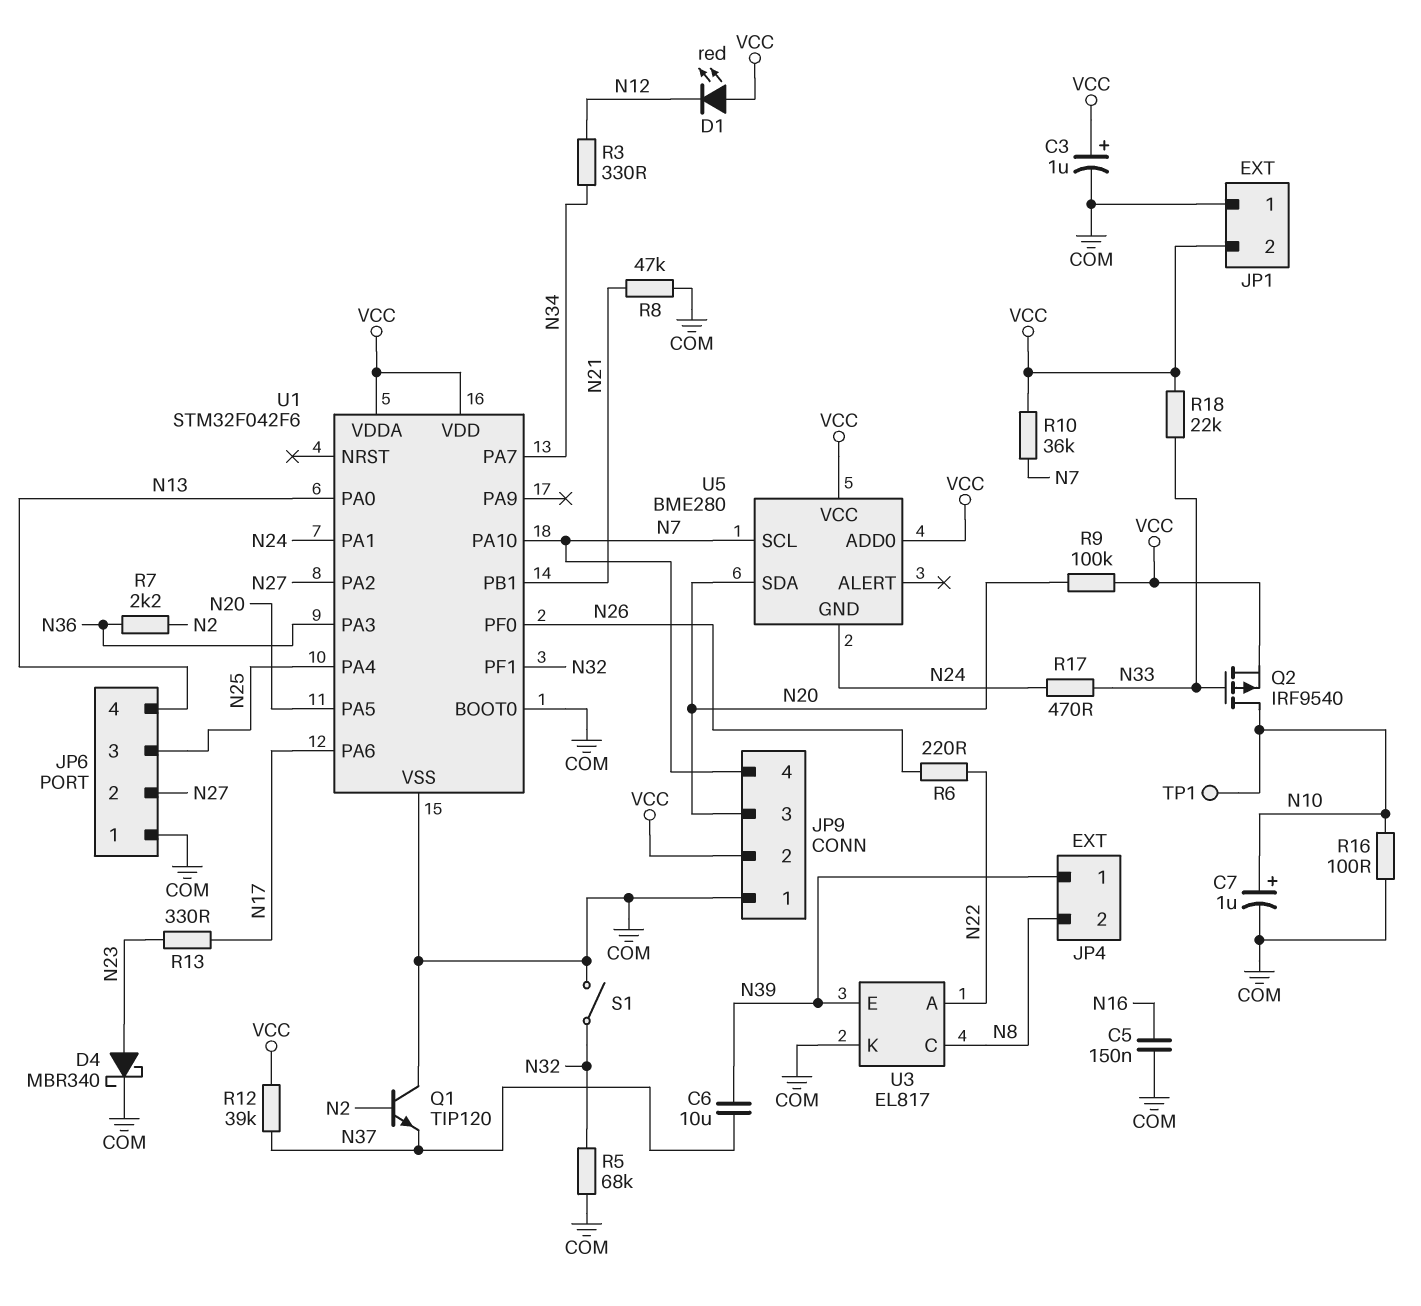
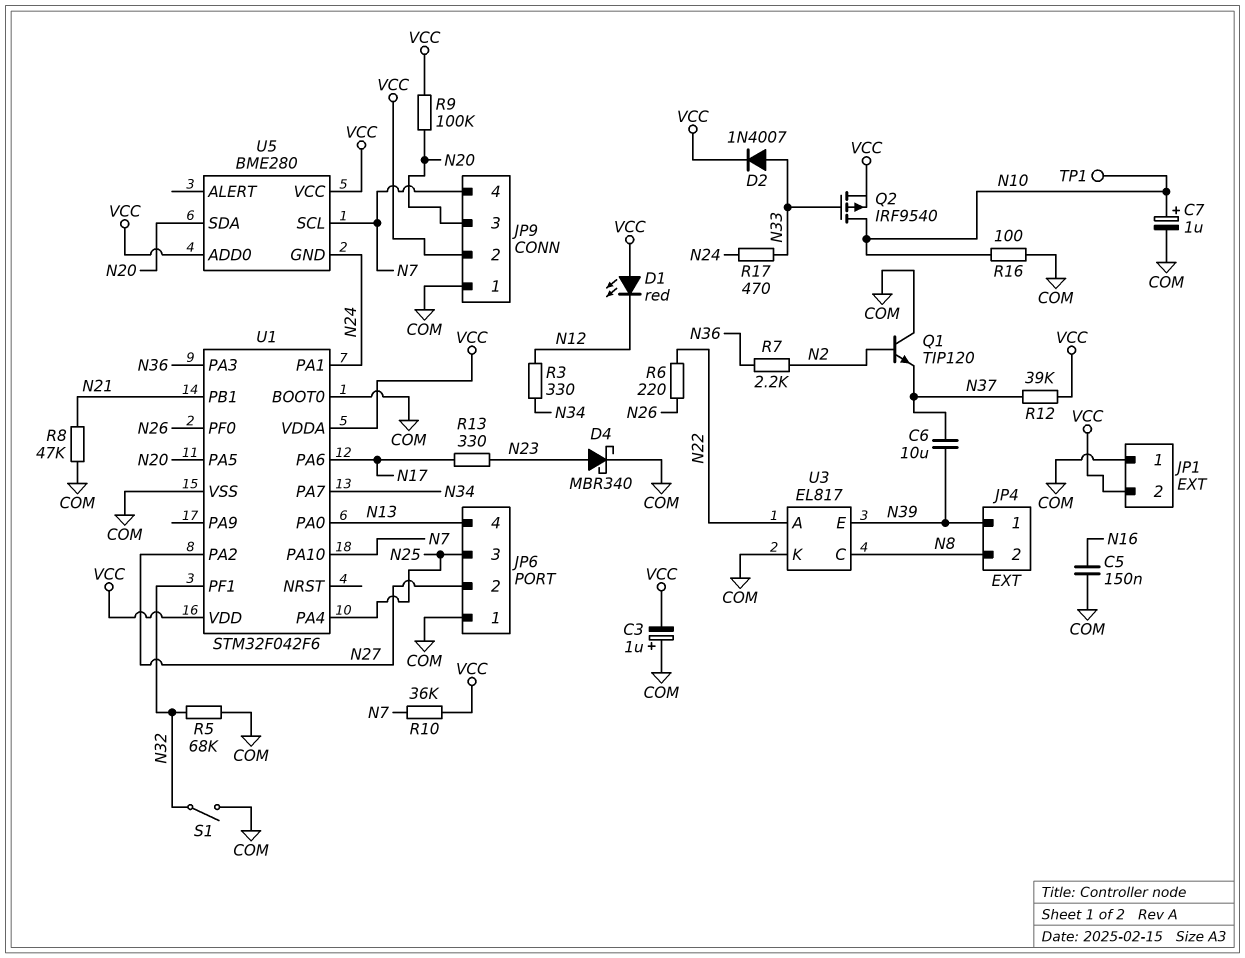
C3: 1uF (plus VCC, minus COM) -> 1uF (plus COM, minus VCC)
D2: none -> diode 1N4007 (A N33, K VCC)
R18: 22k (N33, VCC) -> none

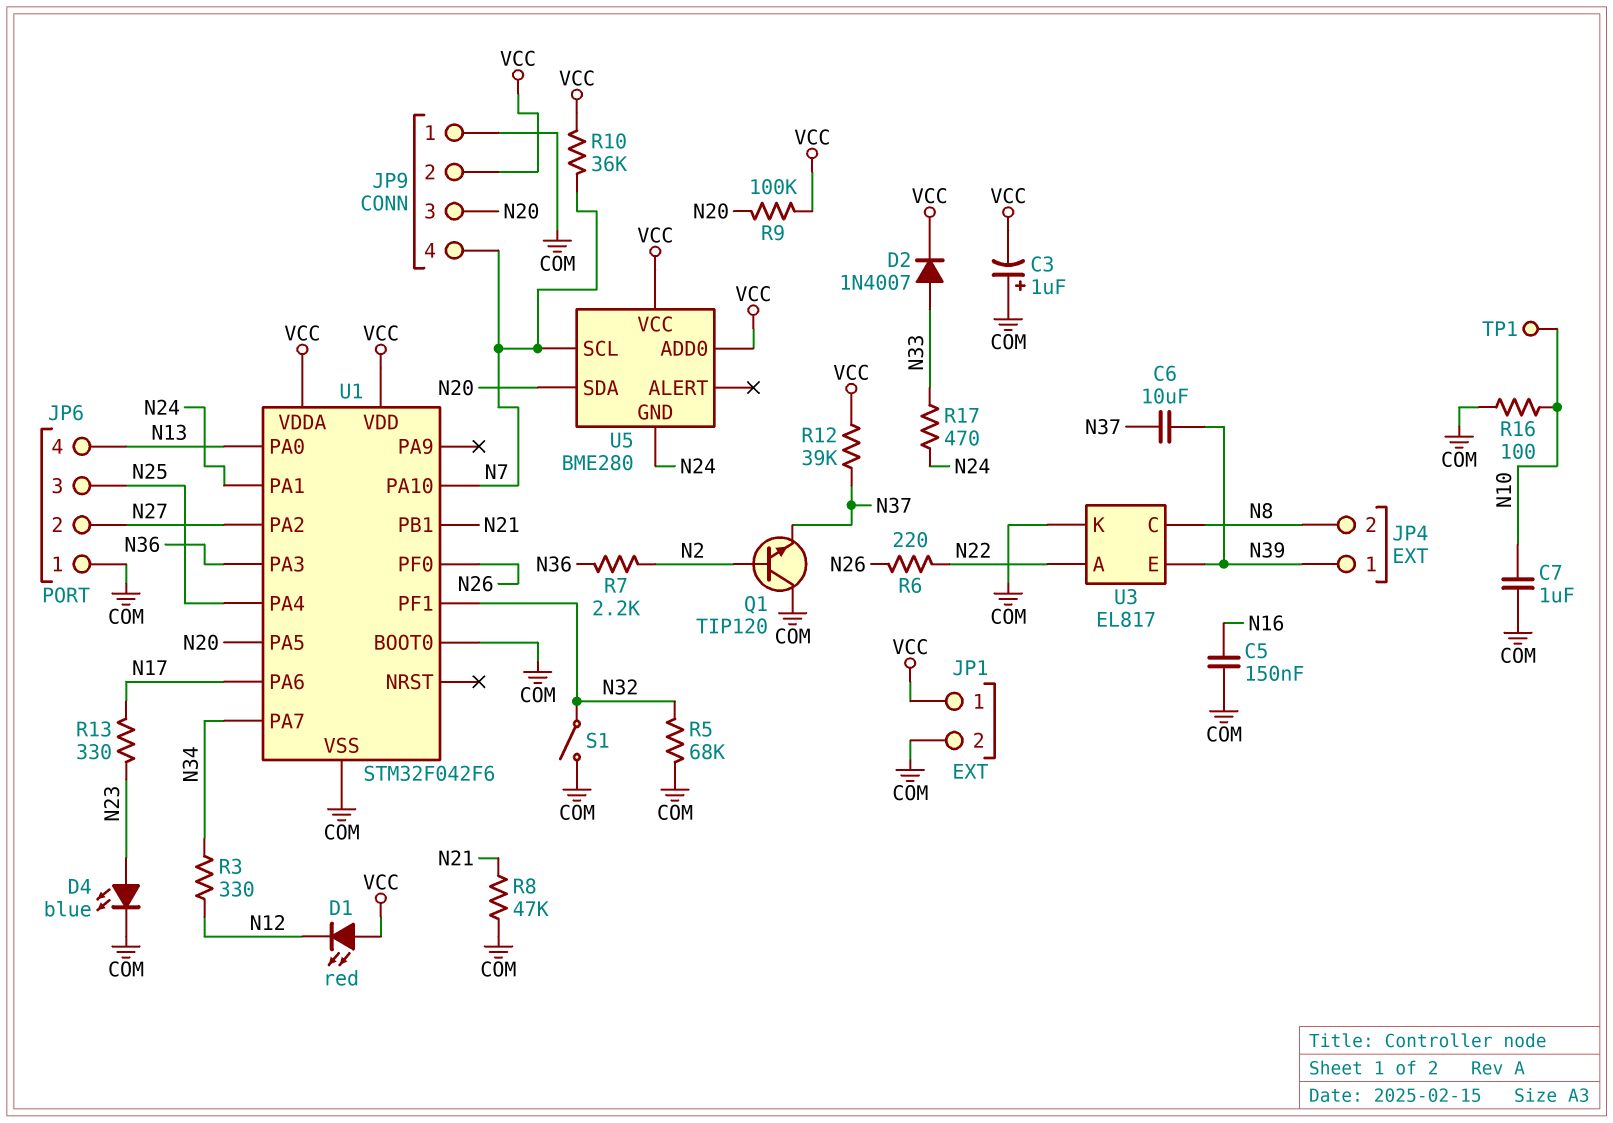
C7: 1uF (plus N10, minus COM) -> 1uF (COM, N10)
D4: schottky MBR340 (A N23, K COM) -> LED blue (A N23, K COM)
JP1 pin 1: COM -> VCC
JP1 pin 2: VCC -> COM
Q2: PMOS IRF9540 (G N33, D N10, S VCC) -> none

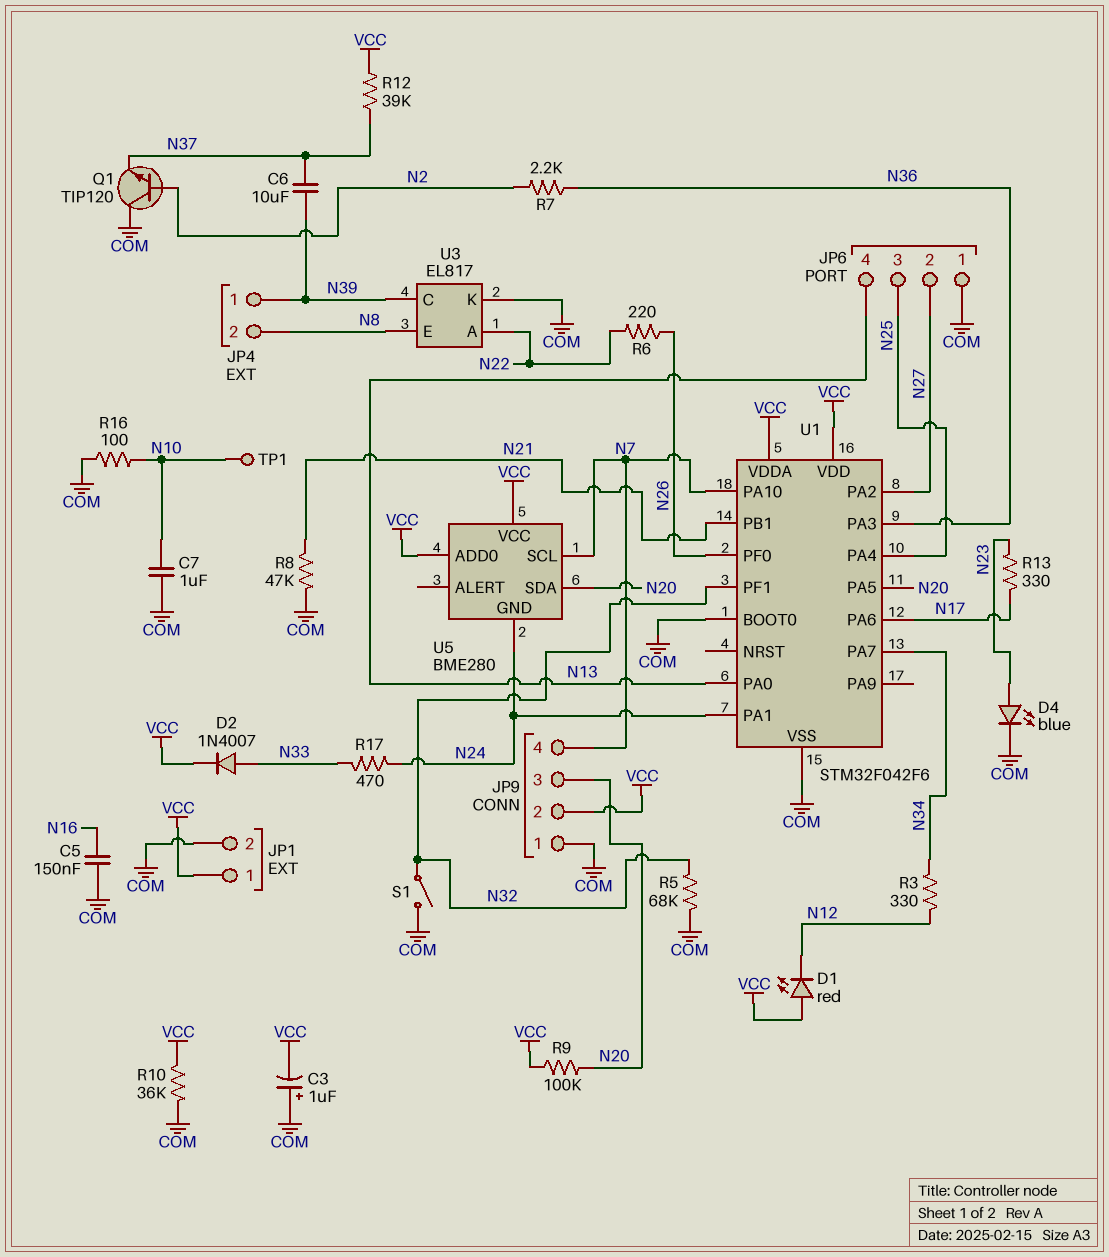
R10: 36k (N7, VCC) -> 36k (COM, VCC)
U3 pin C: N8 -> N39
U3 pin E: N39 -> N8

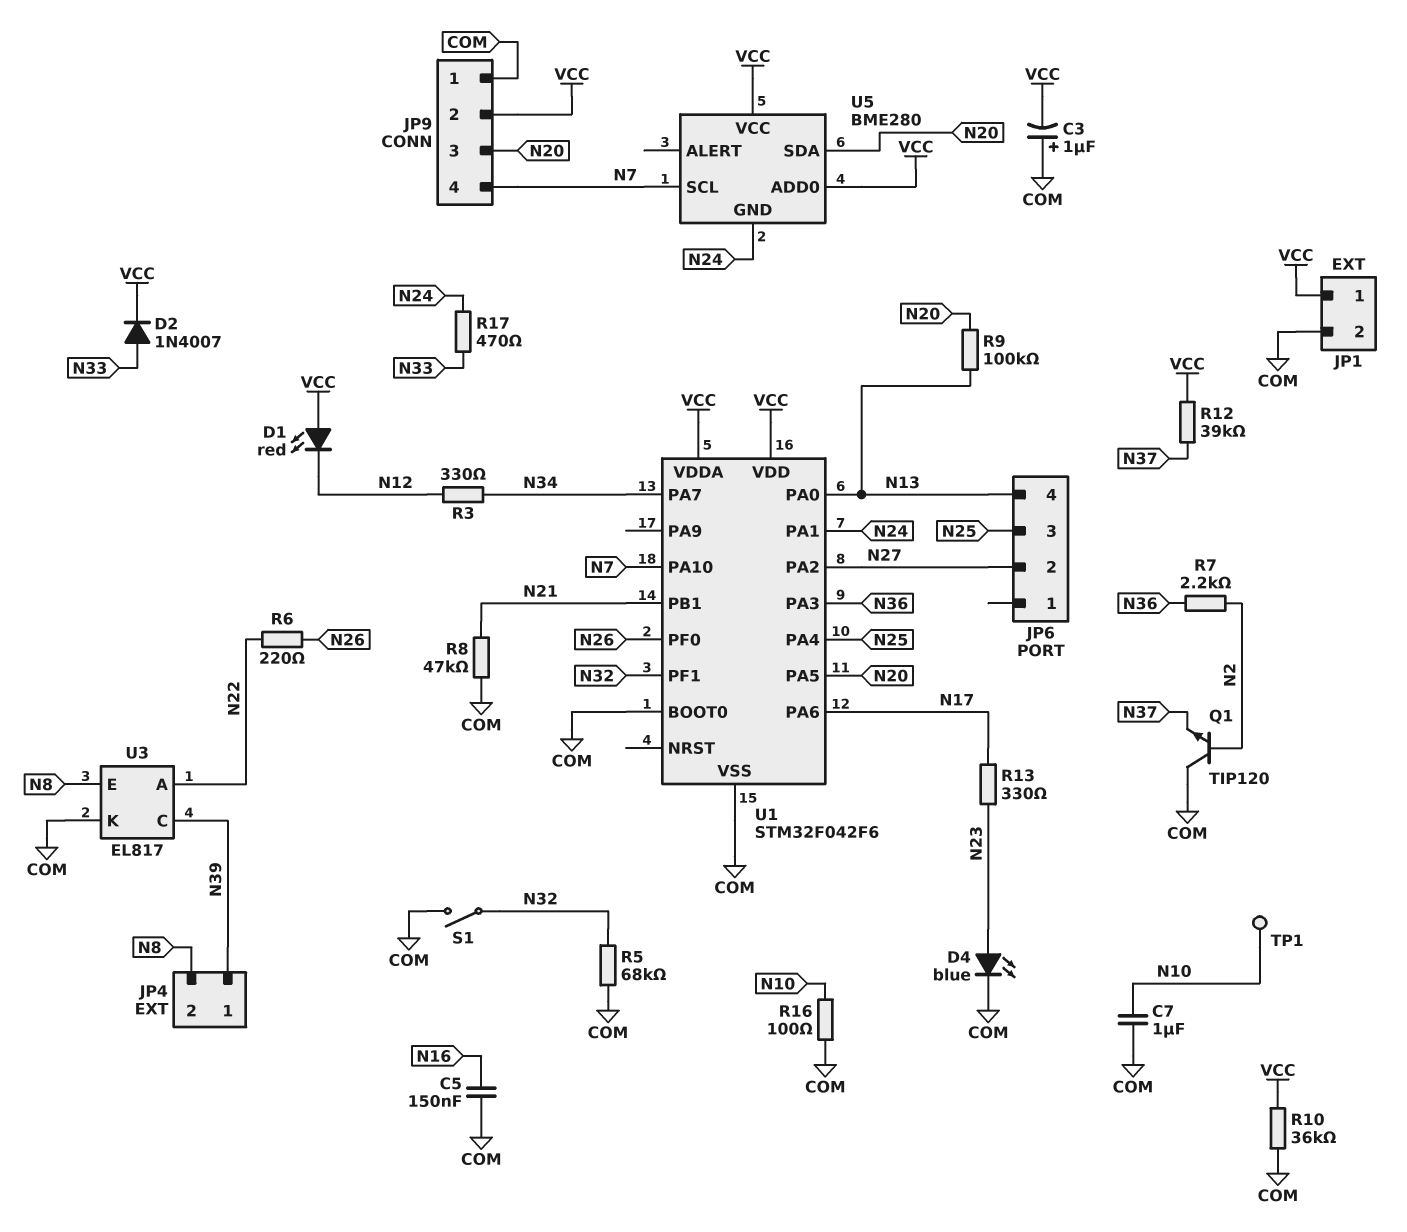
C6: 10uF (N37, N39) -> none
JP6 pin 1: COM -> none
R9: 100k (N20, VCC) -> 100k (N13, N20)

